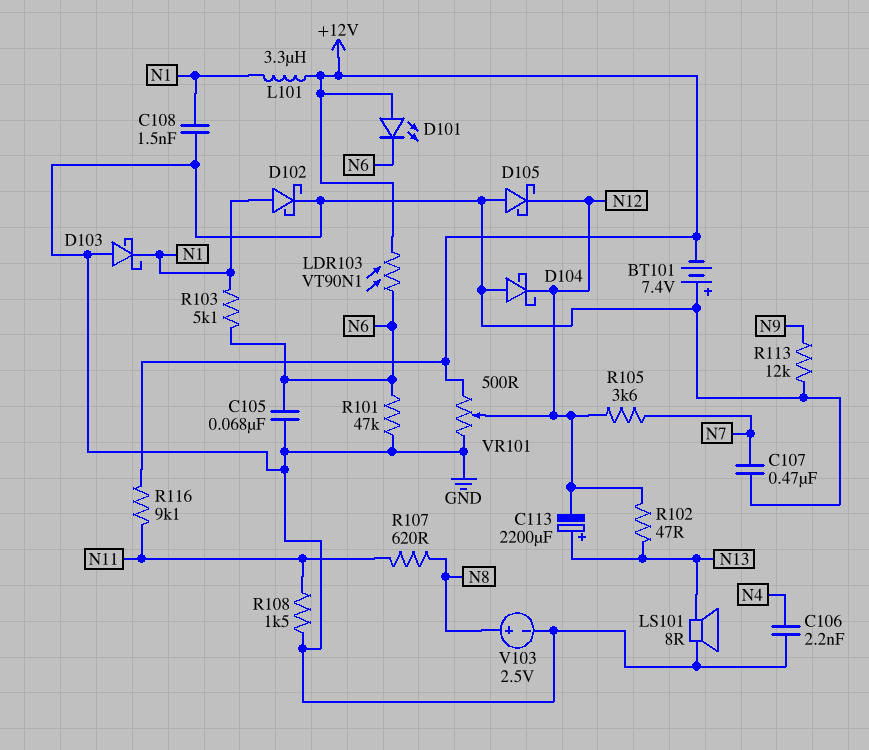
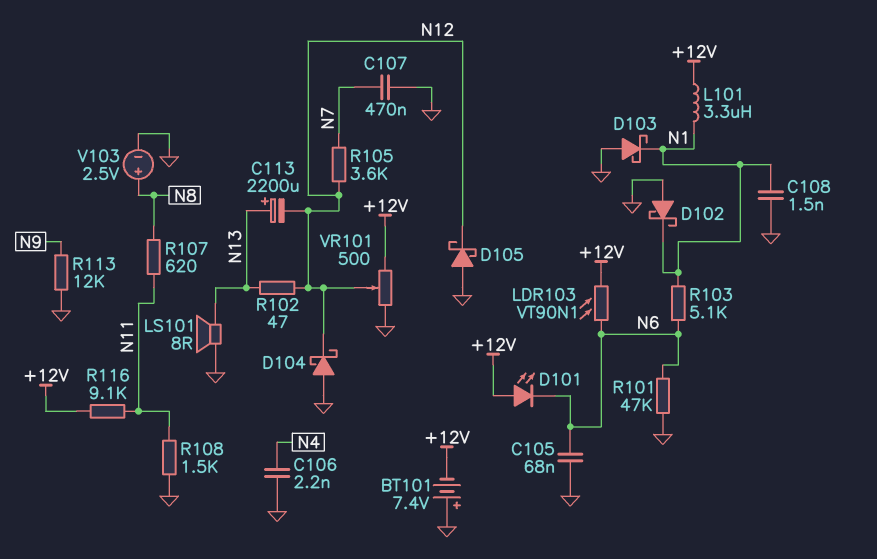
D102: schottky (A N1, K GND) -> schottky (A GND, K N1)

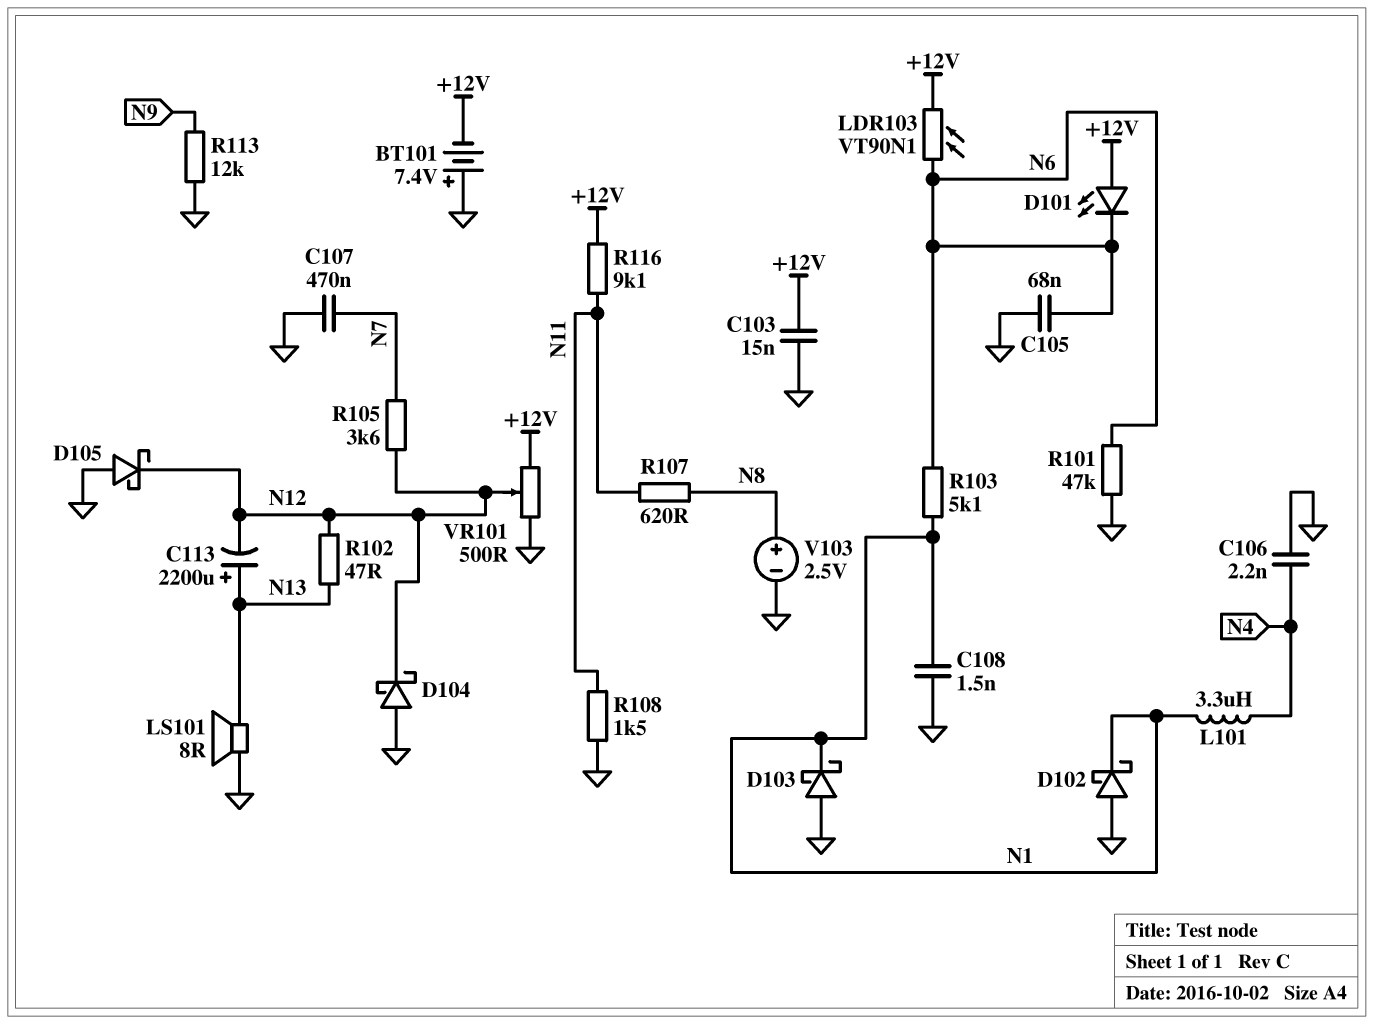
C103: none -> 15nF (+12V, GND)
L101: 3.3uH (+12V, N1) -> 3.3uH (N1, N4)

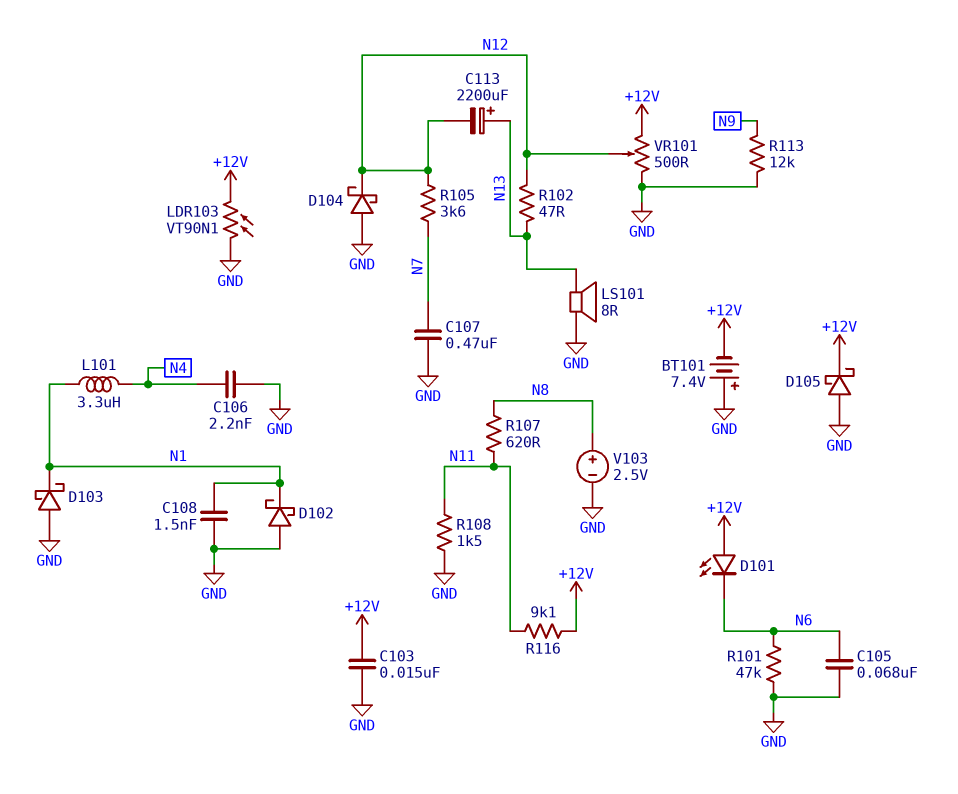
D105: schottky (A GND, K N12) -> schottky (A GND, K +12V)
LDR103: VT90N1 (+12V, N6) -> VT90N1 (+12V, GND)
R103: 5.1k (N1, N6) -> none

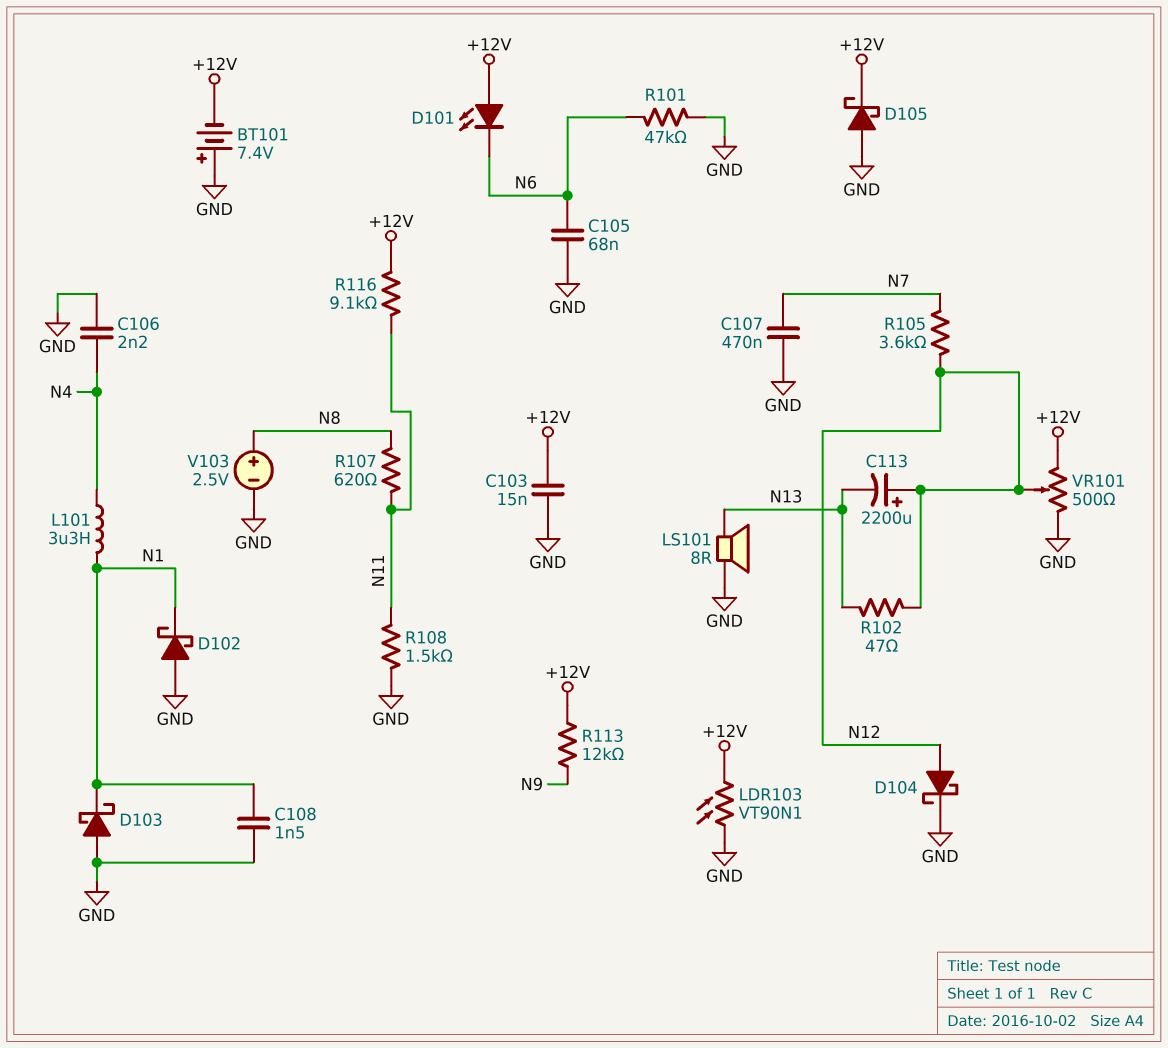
C113: 2200uF (plus N13, minus N12) -> 2200uF (plus N12, minus N13)
D104: schottky (A GND, K N12) -> schottky (A N12, K GND)
R113: 12k (GND, N9) -> 12k (+12V, N9)

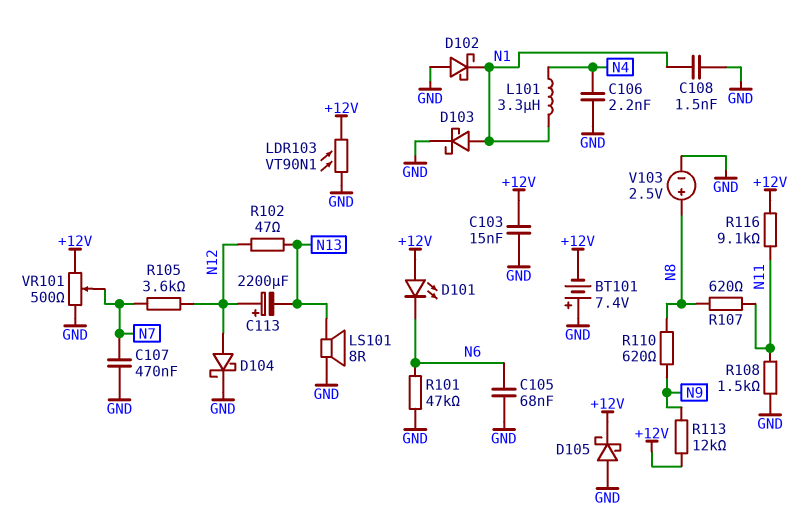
D103: schottky (A GND, K N1) -> schottky (A N1, K GND)
R110: none -> 620 (N8, N9)
VR101: 500 (+12V, GND, wiper N12) -> 500 (+12V, GND, wiper N7)

